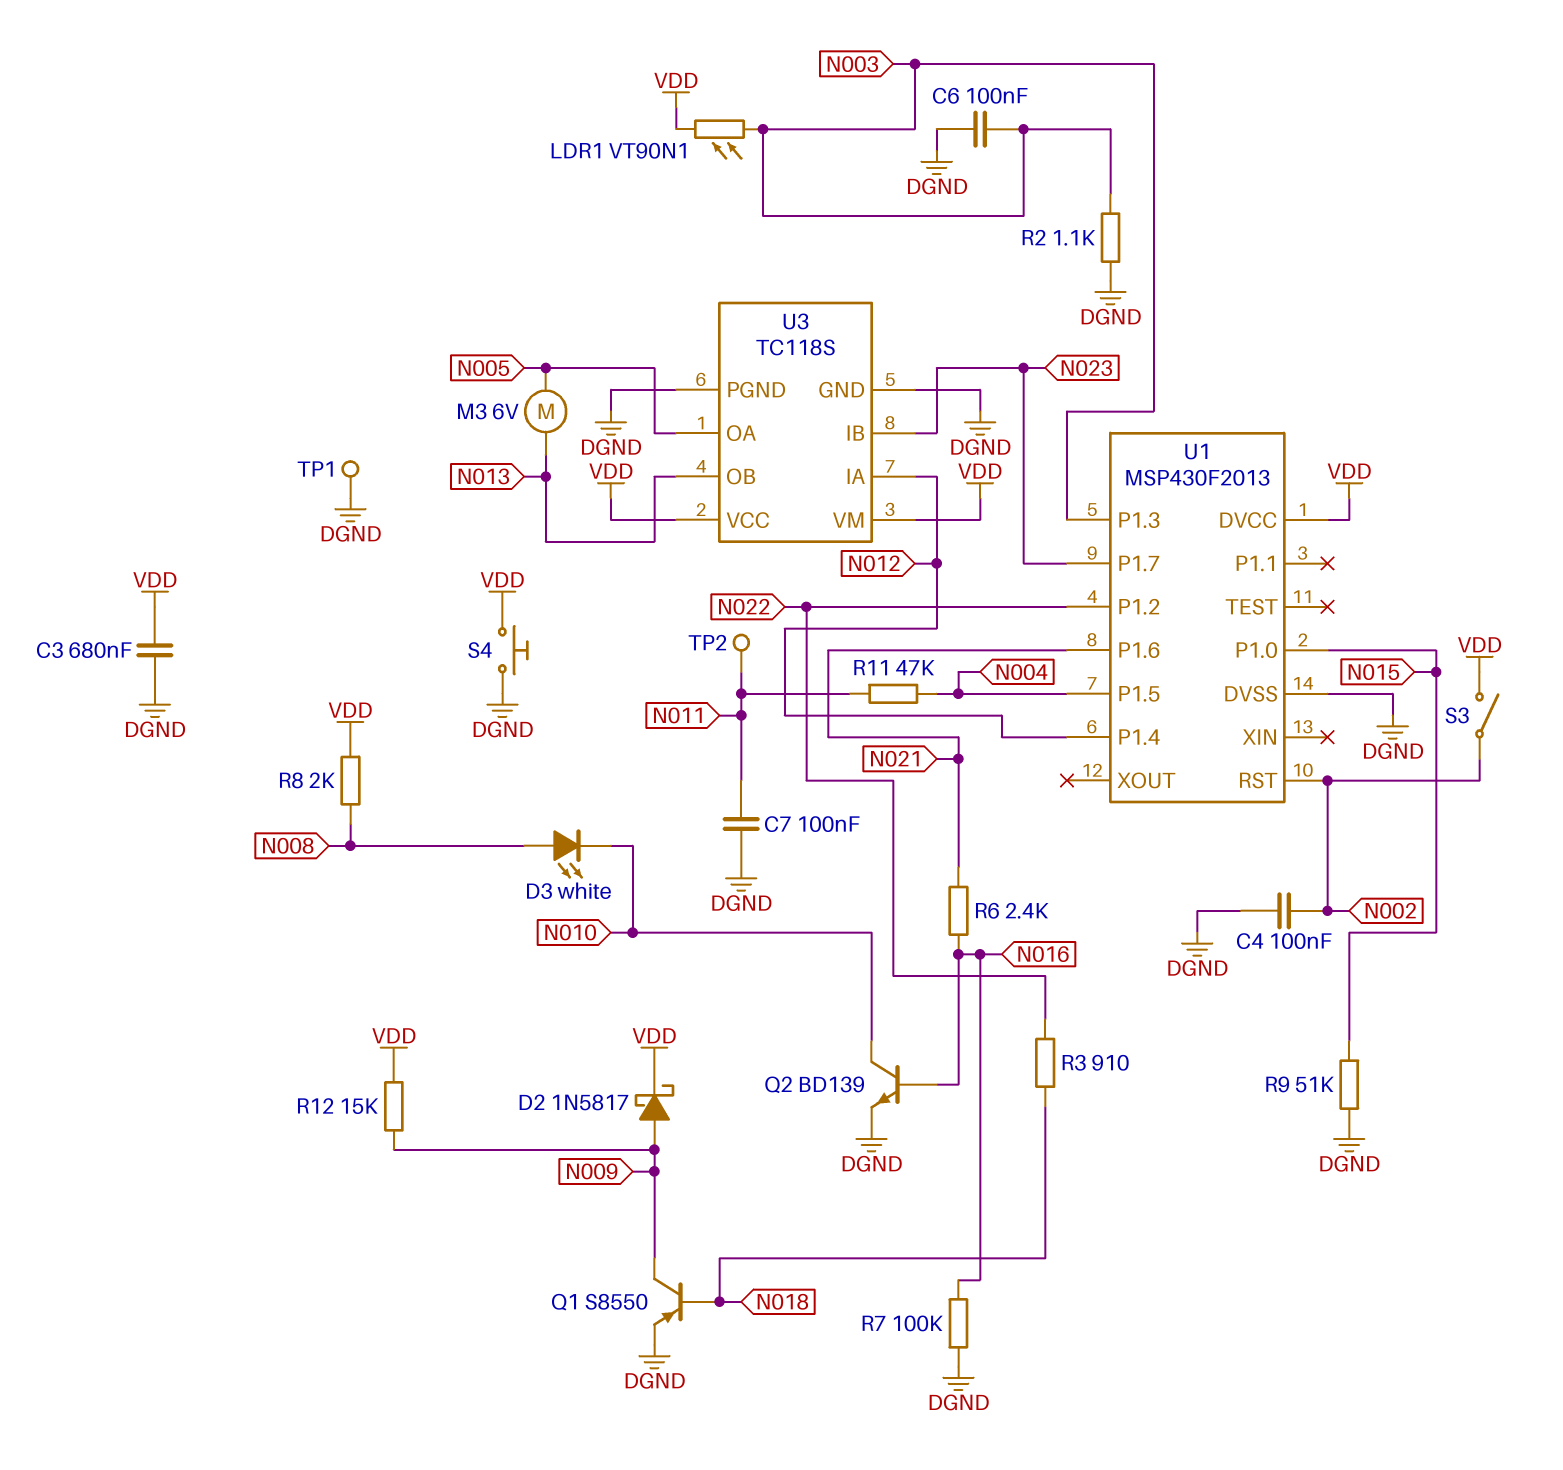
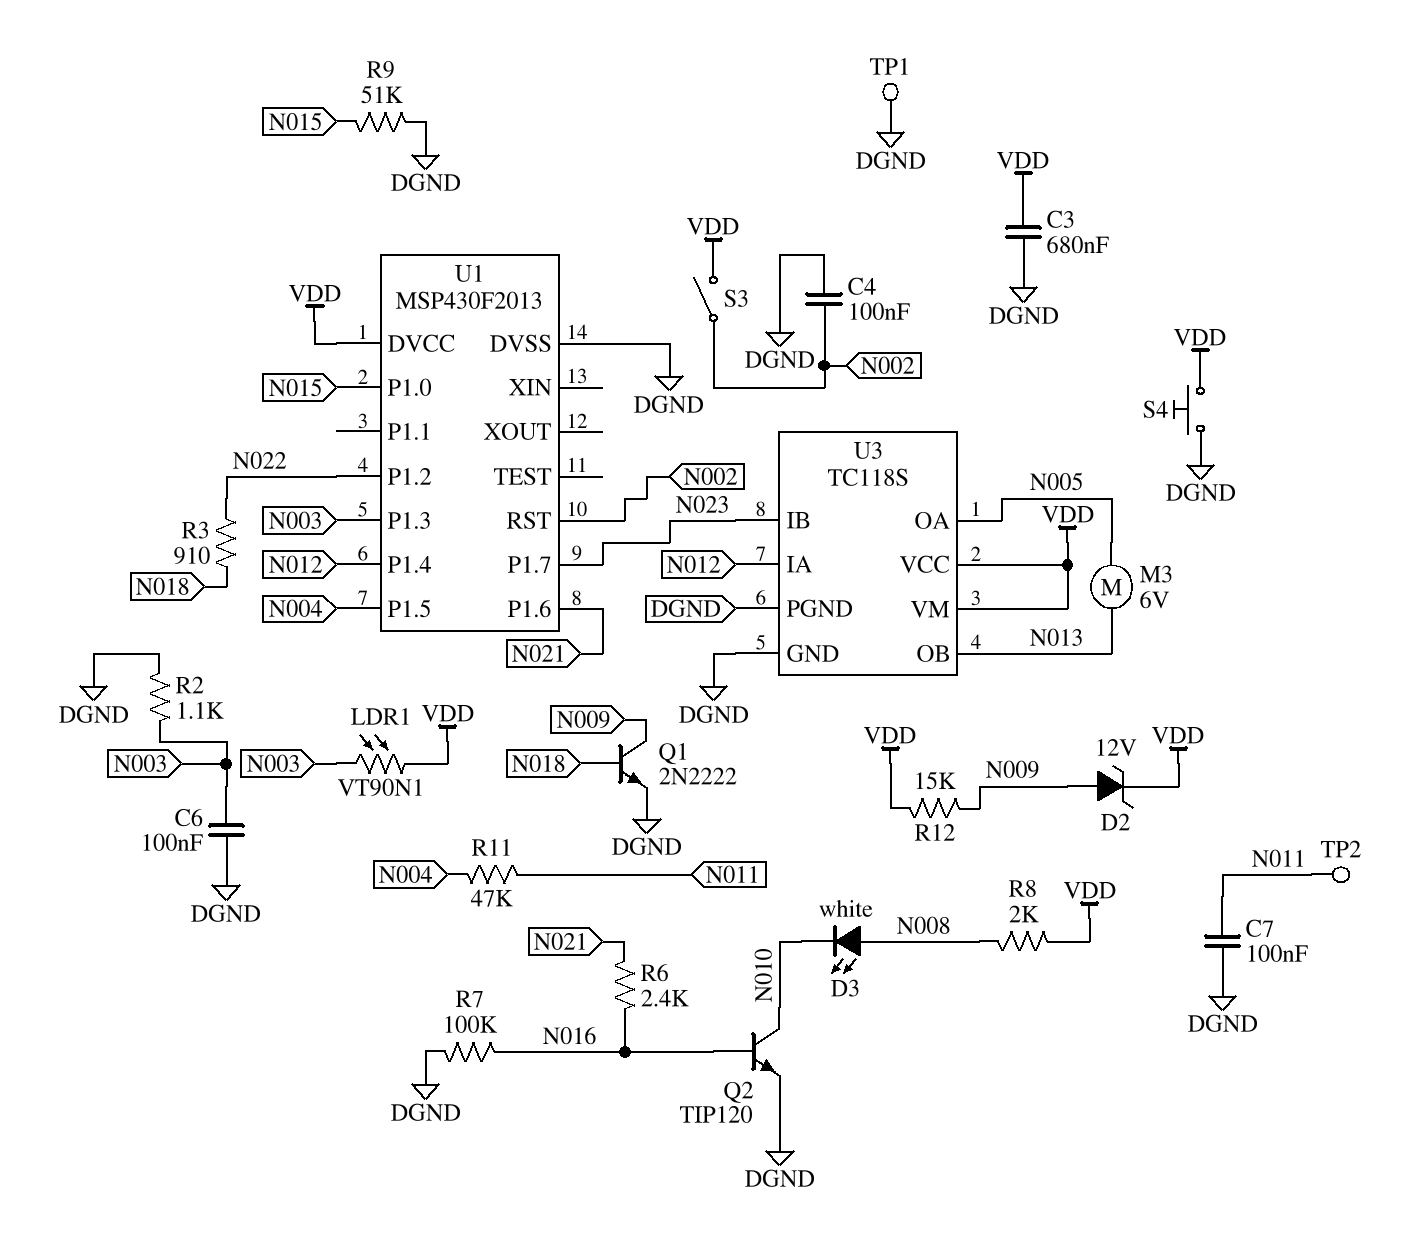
D2: schottky 1N5817 (A N009, K VDD) -> zener 12V (A N009, K VDD)
Q1: PNP S8550 (B N018, C N009, E DGND) -> NPN 2N2222 (B N018, C N009, E DGND)
Q2: NPN BD139 (B N016, C N010, E DGND) -> NPN TIP120 (B N016, C N010, E DGND)

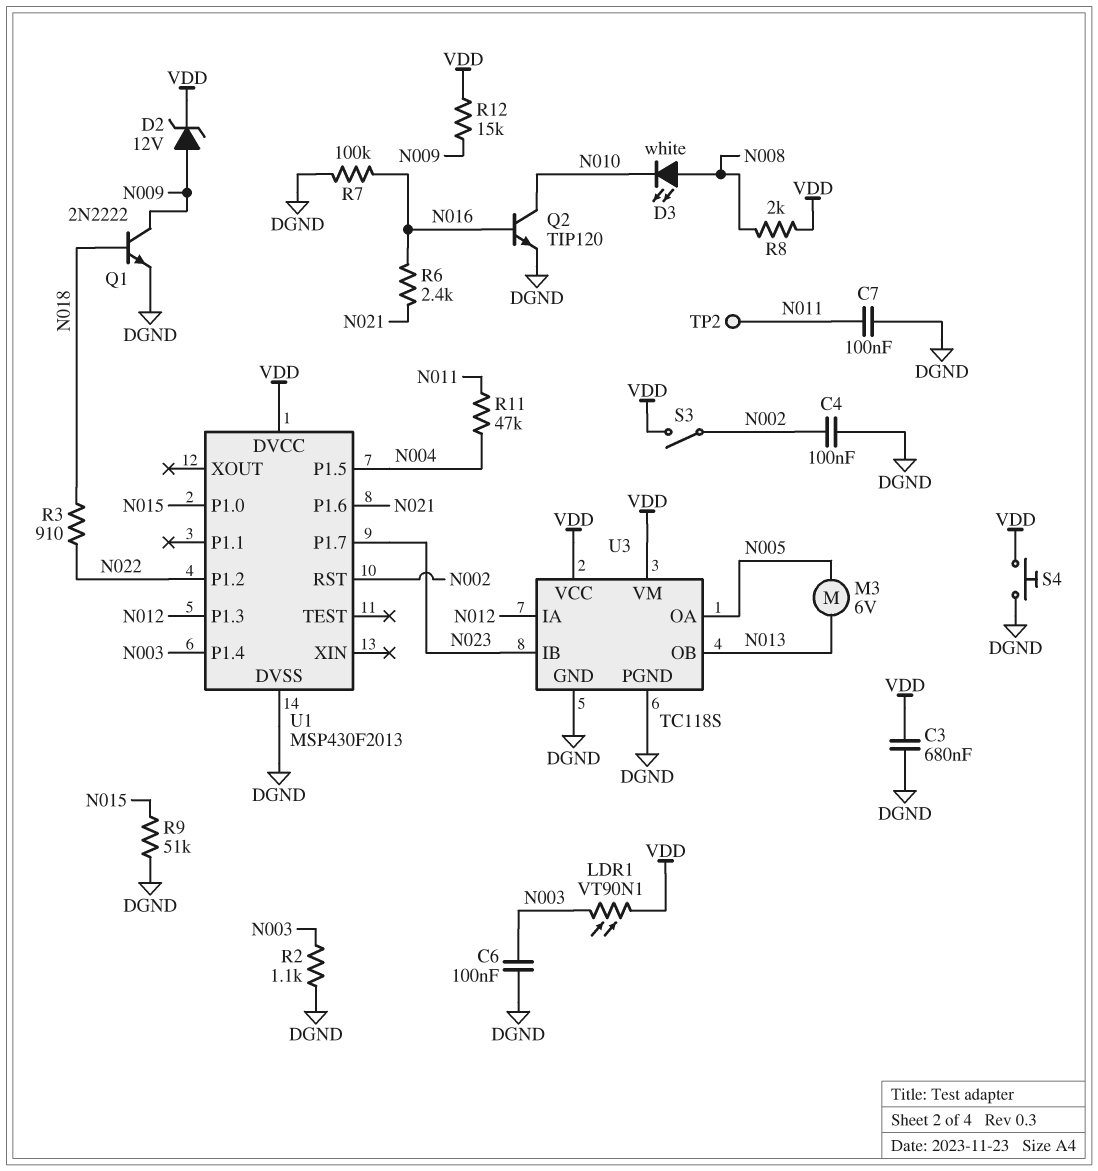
TP1: test point (DGND) -> none
U1 pin P1.3: N003 -> N012
U1 pin P1.4: N012 -> N003

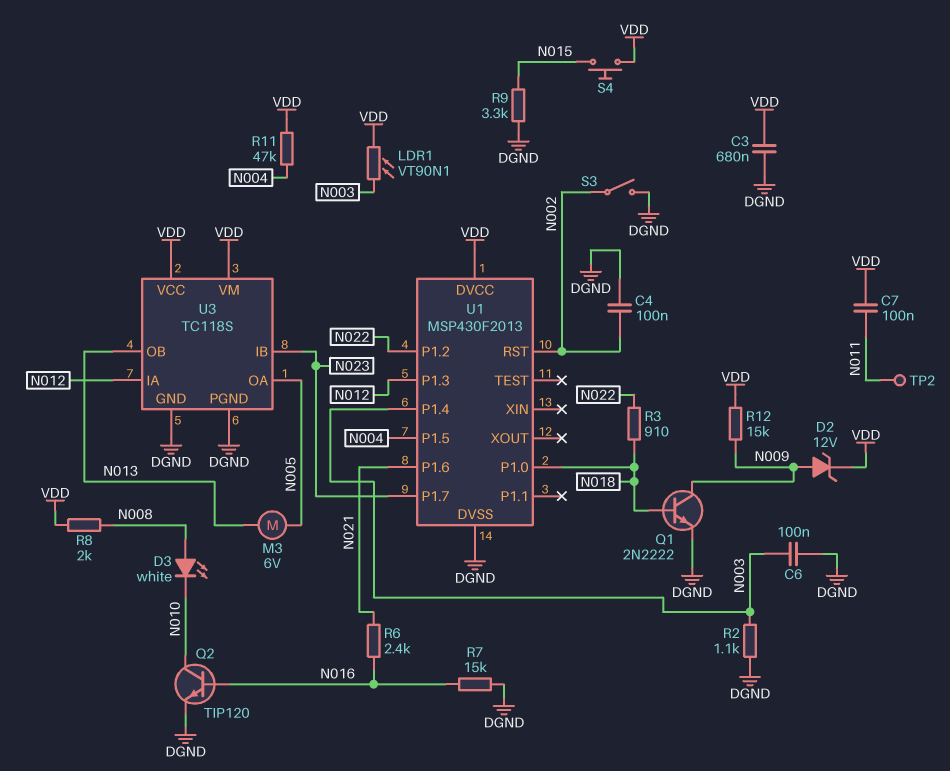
C7: 100nF (DGND, N011) -> 100nF (N011, VDD)
R7: 100k (DGND, N016) -> 15k (DGND, N016)
R9: 51k (DGND, N015) -> 3.3k (DGND, N015)
R11: 47k (N004, N011) -> 47k (N004, VDD)
S3: switch (N002, VDD) -> switch (DGND, N002)
S4: button (DGND, VDD) -> button (N015, VDD)
U1 pin P1.0: N015 -> N018

